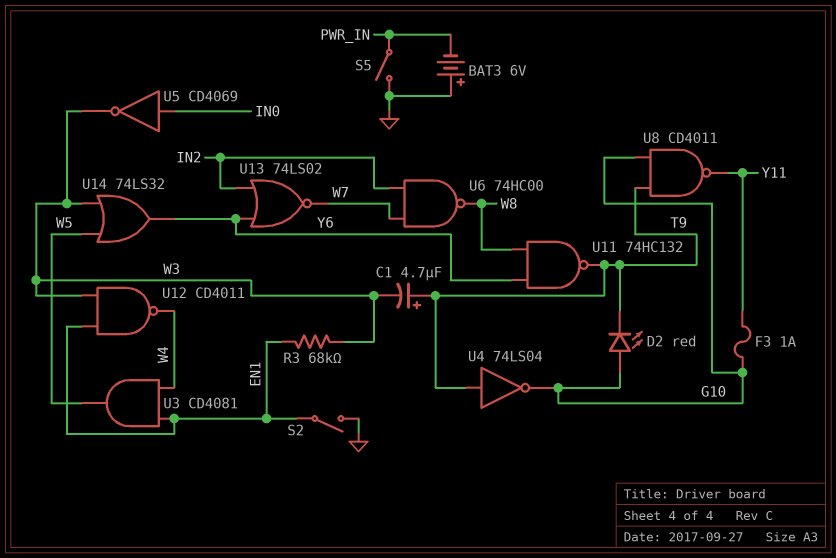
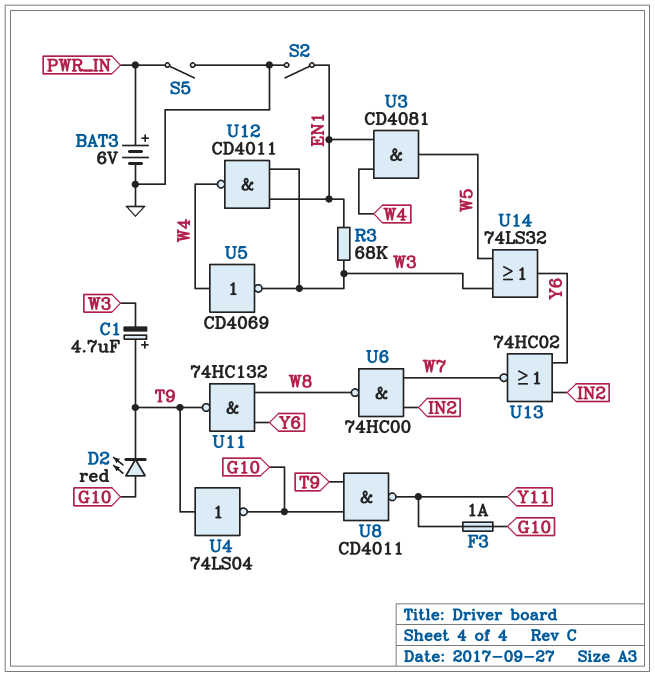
BAT3: 6V (plus GND, minus PWR_IN) -> 6V (plus PWR_IN, minus GND)
U5: NOT CD4069 (in IN0, out W3) -> NOT CD4069 (in W4, out W3)
U13: NOR 74LS02 (in IN2, in Y6, out W7) -> NOR 74HC02 (in IN2, in Y6, out W7)

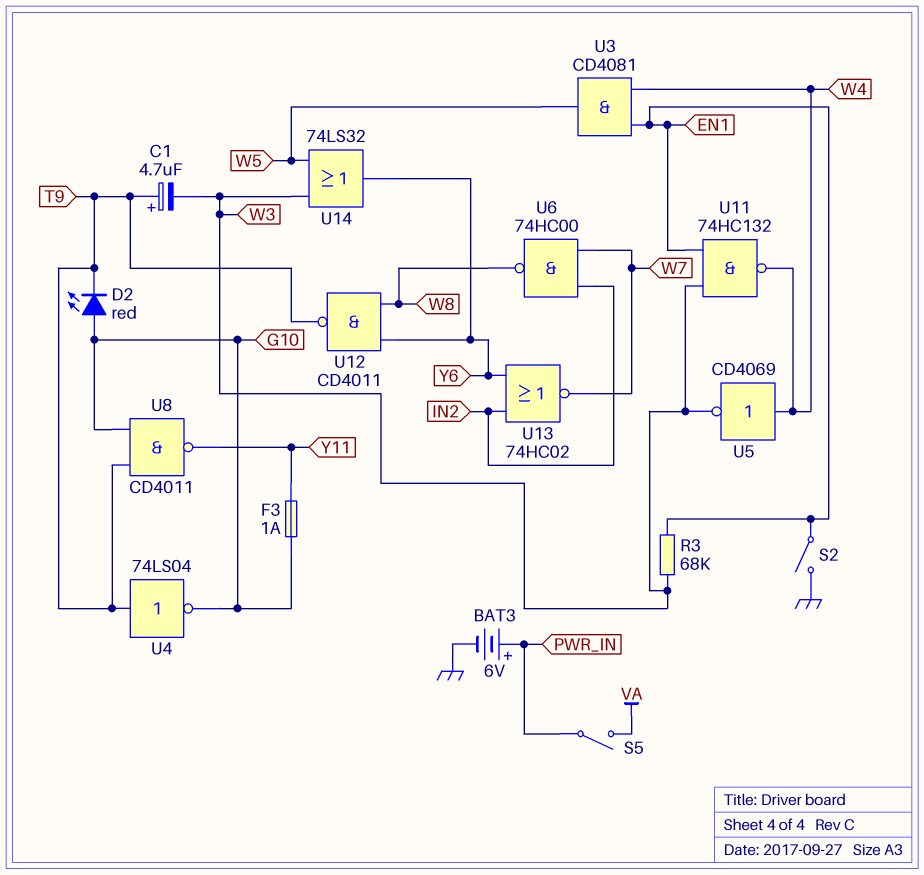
S5: switch (GND, PWR_IN) -> switch (PWR_IN, VA)
U11: NAND 74HC132 (in W8, in Y6, out T9) -> NAND 74HC132 (in EN1, in W3, out W4)
U12: NAND CD4011 (in EN1, in W3, out W4) -> NAND CD4011 (in W8, in Y6, out T9)

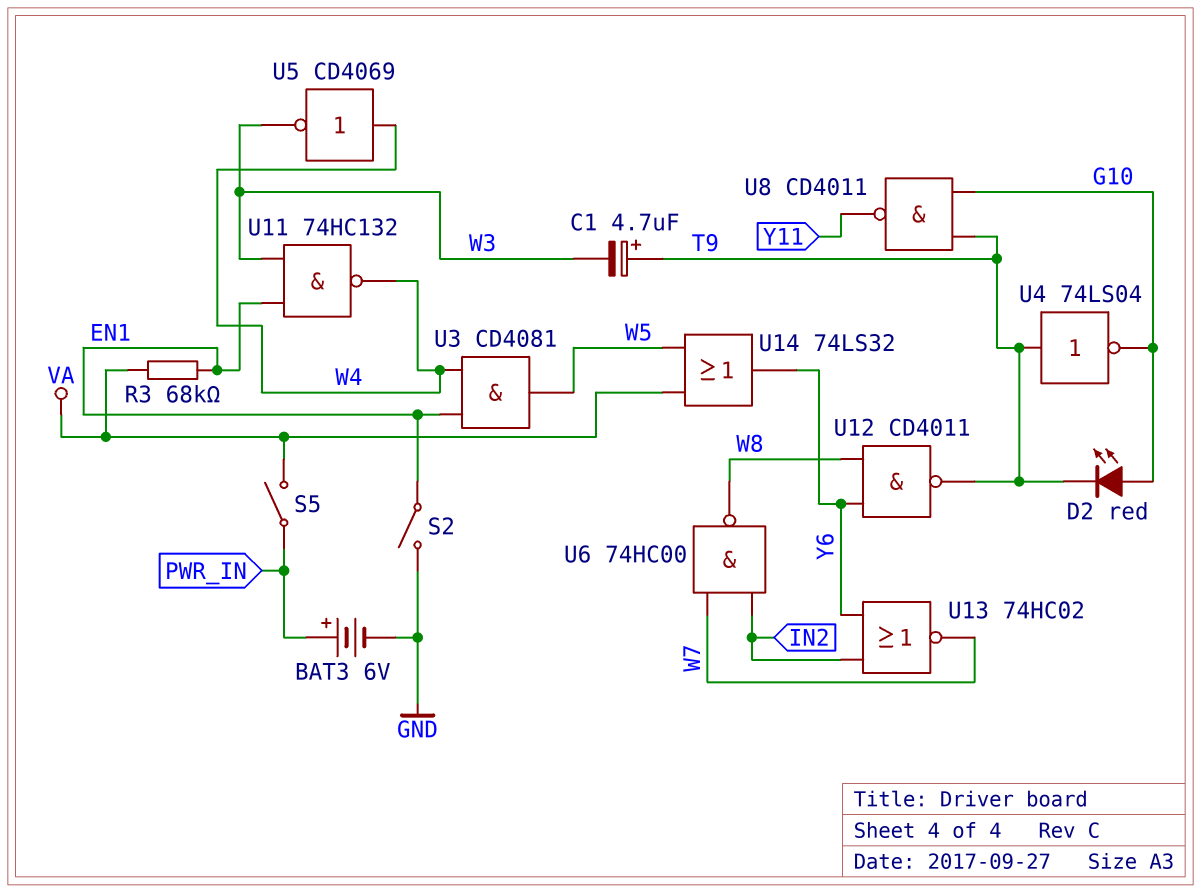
F3: 1A (G10, Y11) -> none
R3: 68k (EN1, W3) -> 68k (EN1, VA)
U14: OR 74LS32 (in W3, in W5, out Y6) -> OR 74LS32 (in VA, in W5, out Y6)

